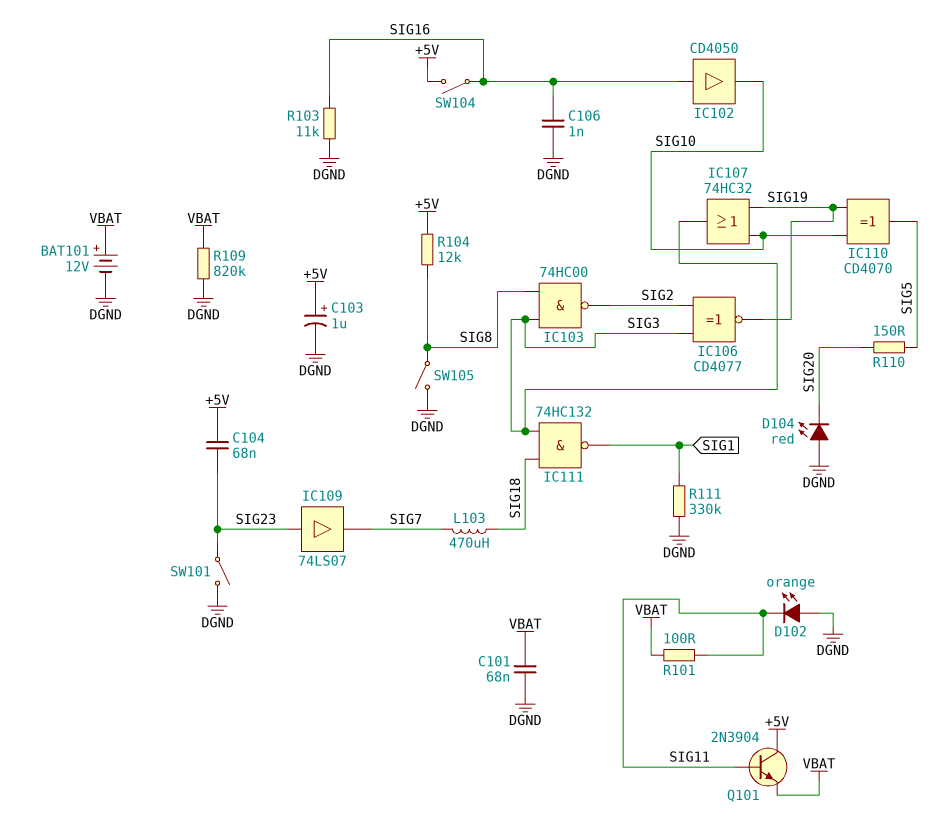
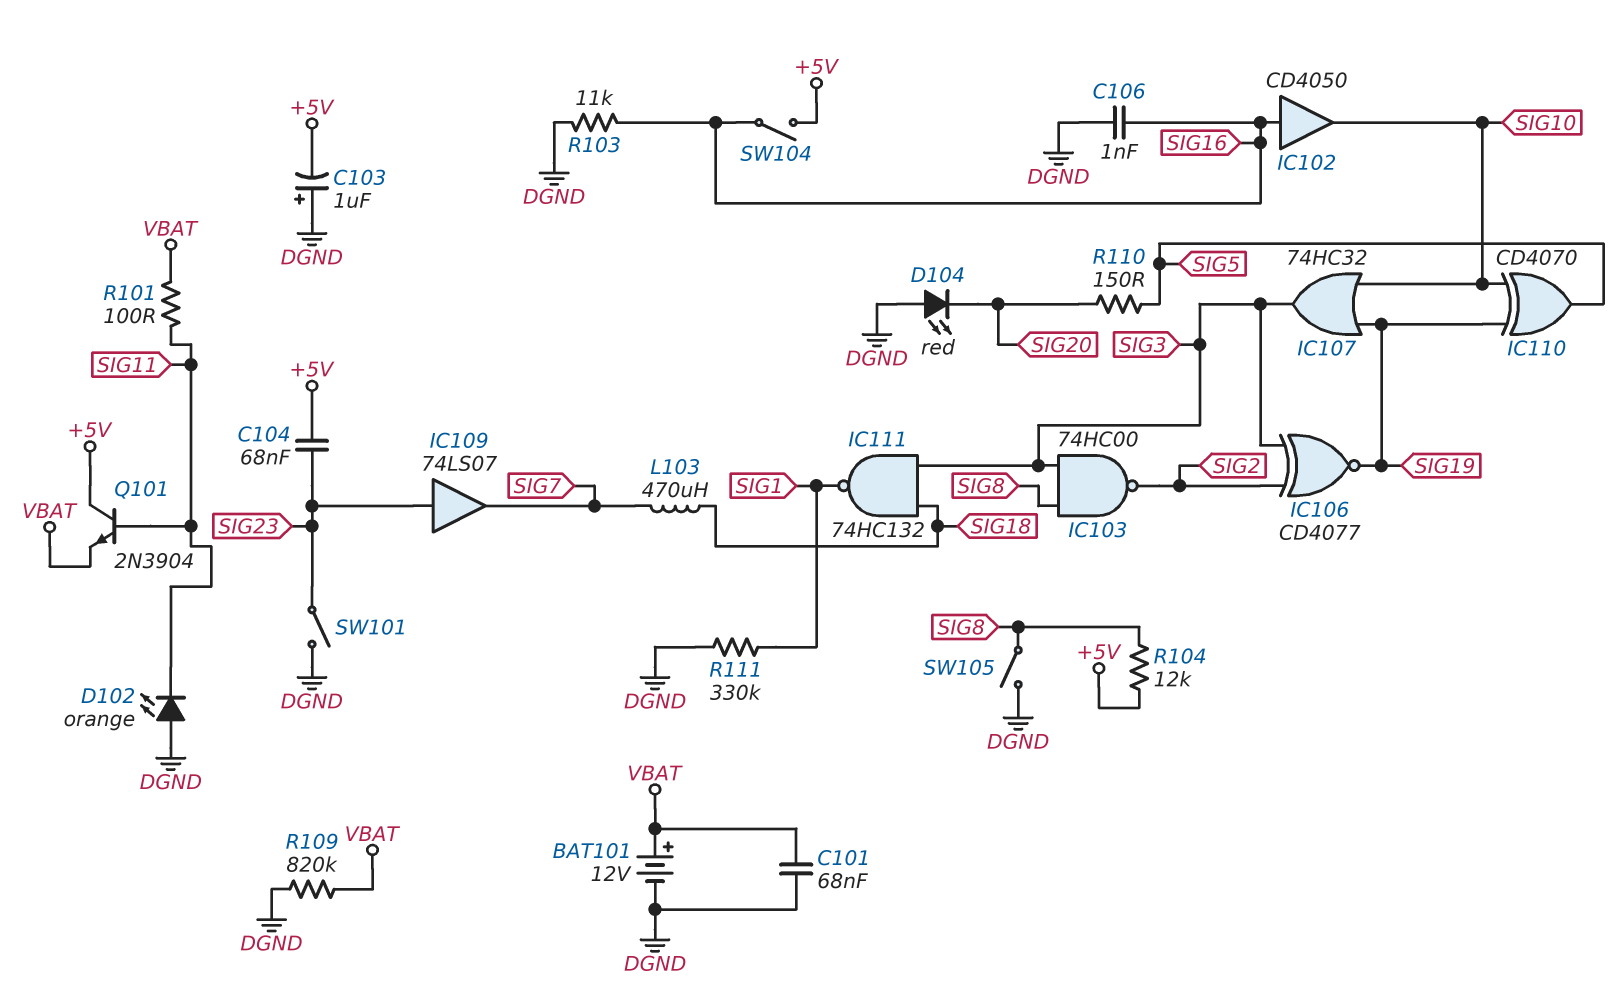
C103: 1uF (plus +5V, minus DGND) -> 1uF (plus DGND, minus +5V)

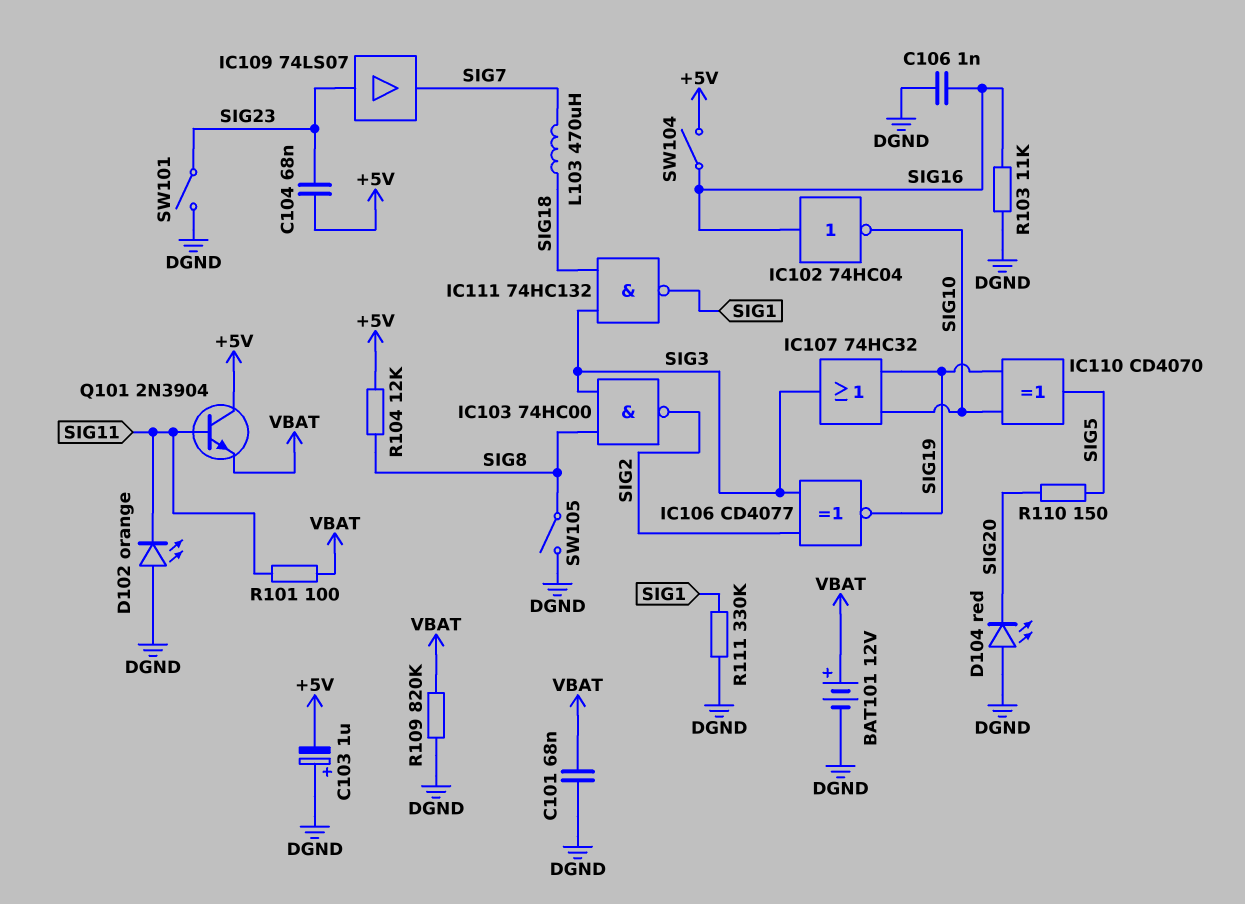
IC102: buffer CD4050 (in SIG16, out SIG10) -> NOT 74HC04 (in SIG16, out SIG10)

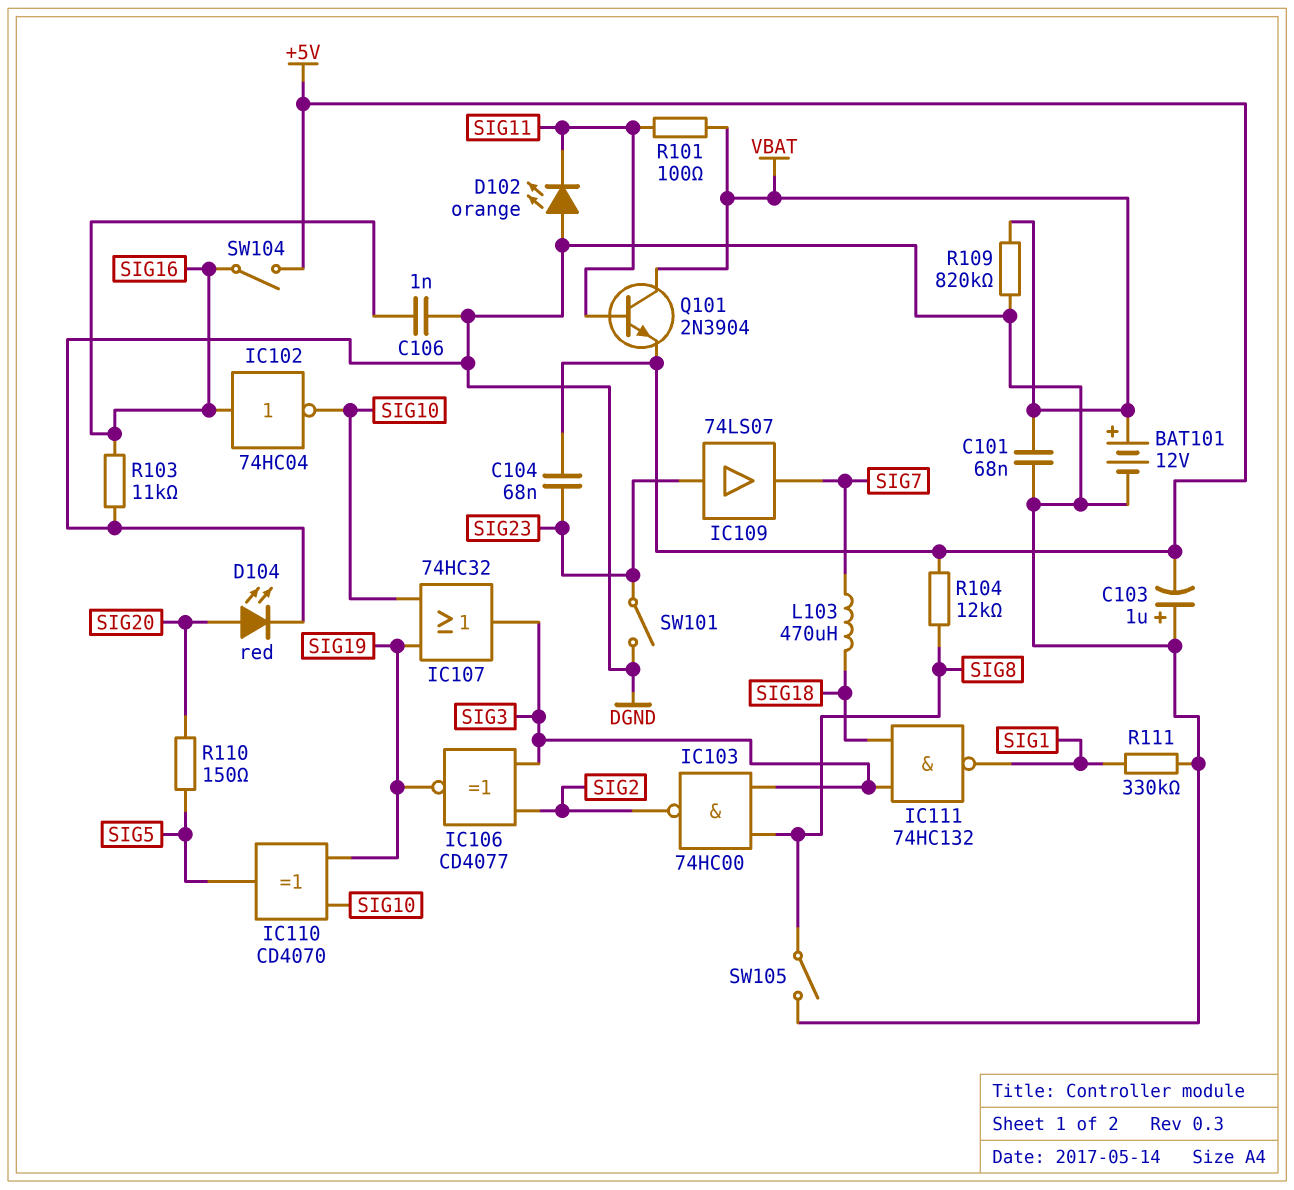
D104: LED red (A DGND, K SIG20) -> LED red (A SIG20, K DGND)
Q101: NPN 2N3904 (B SIG11, C +5V, E VBAT) -> NPN 2N3904 (B SIG11, C VBAT, E +5V)

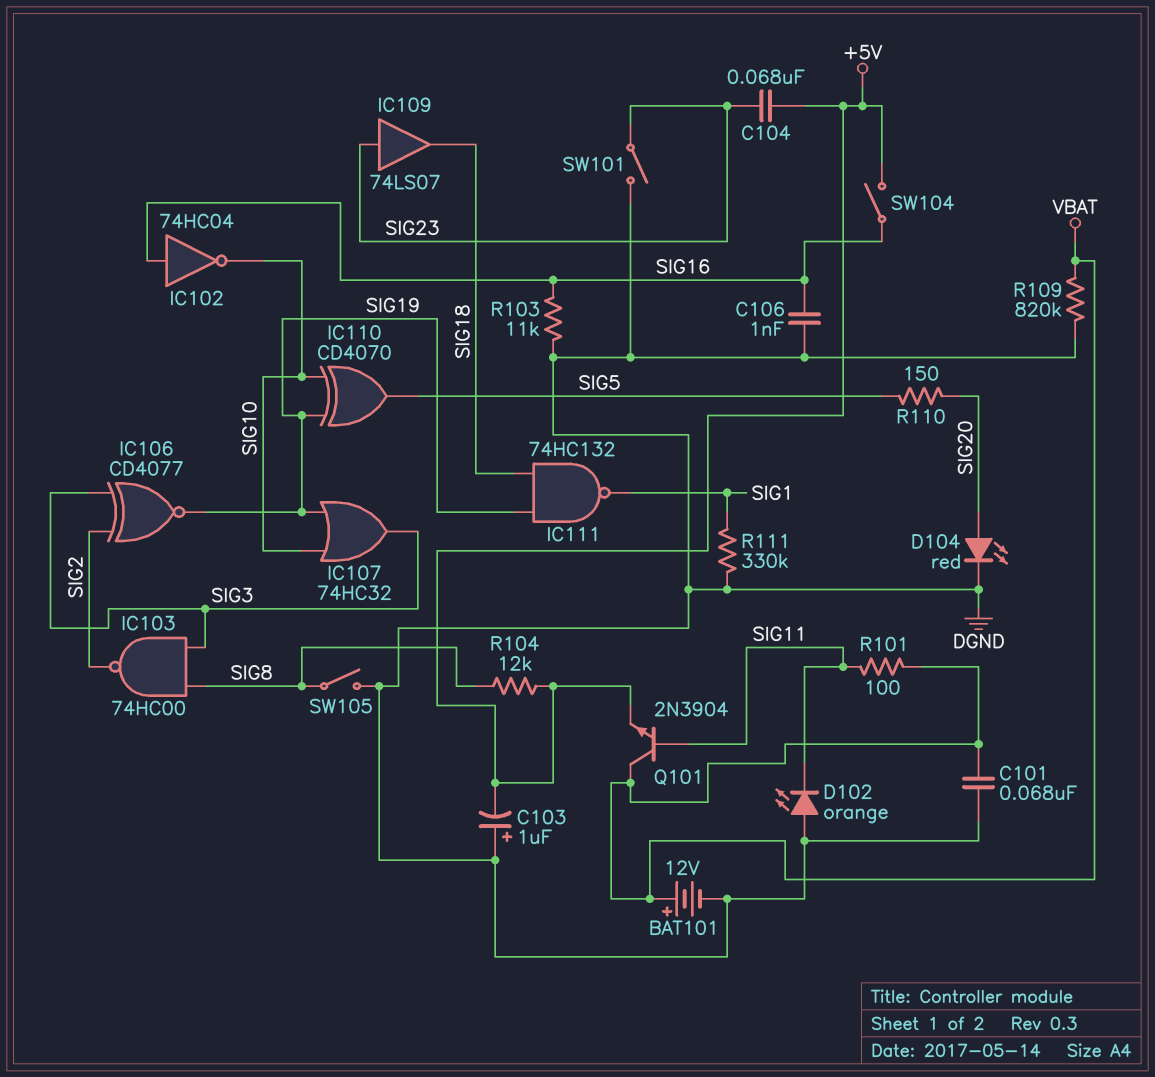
IC109: buffer 74LS07 (in SIG23, out SIG7) -> buffer 74LS07 (in SIG23, out SIG18)
IC111: NAND 74HC132 (in SIG3, in SIG18, out SIG1) -> NAND 74HC132 (in SIG18, in SIG19, out SIG1)
L103: 470uH (SIG7, SIG18) -> none

